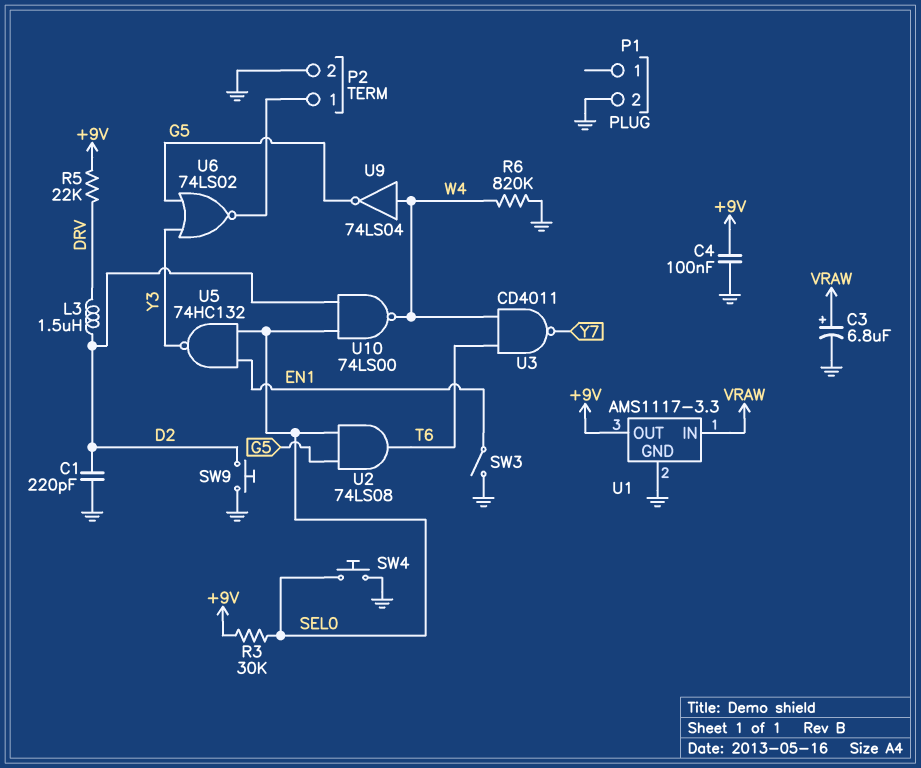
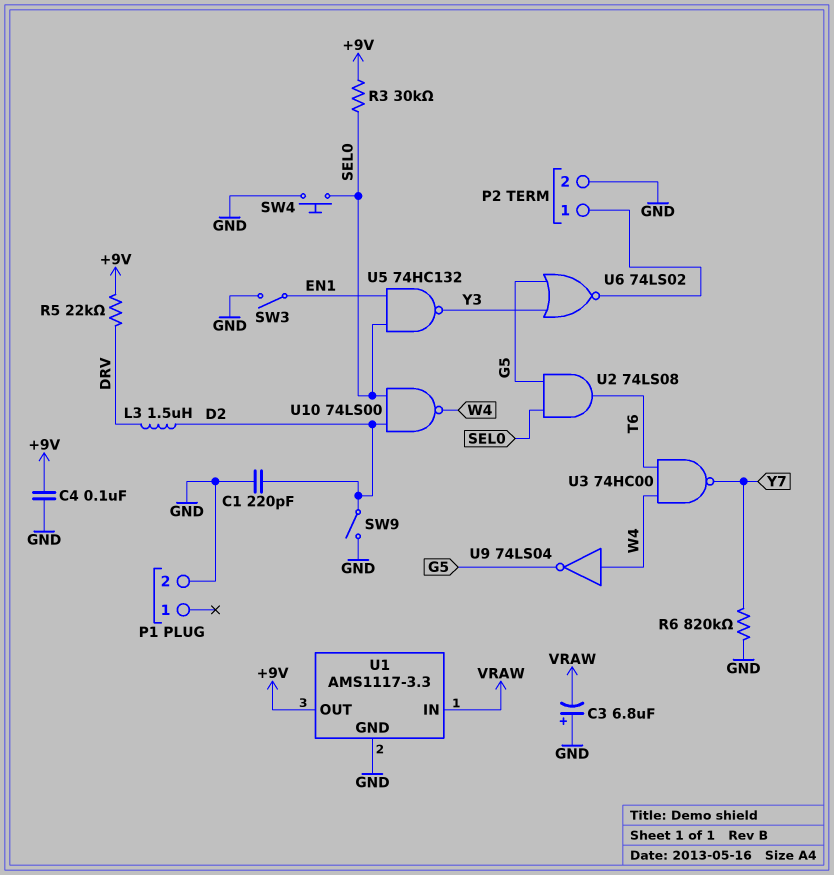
C3: 6.8uF (plus VRAW, minus GND) -> 6.8uF (plus GND, minus VRAW)
R6: 820k (GND, W4) -> 820k (GND, Y7)
SW9: button (D2, GND) -> switch (D2, GND)
U3: NAND CD4011 (in T6, in W4, out Y7) -> NAND 74HC00 (in T6, in W4, out Y7)

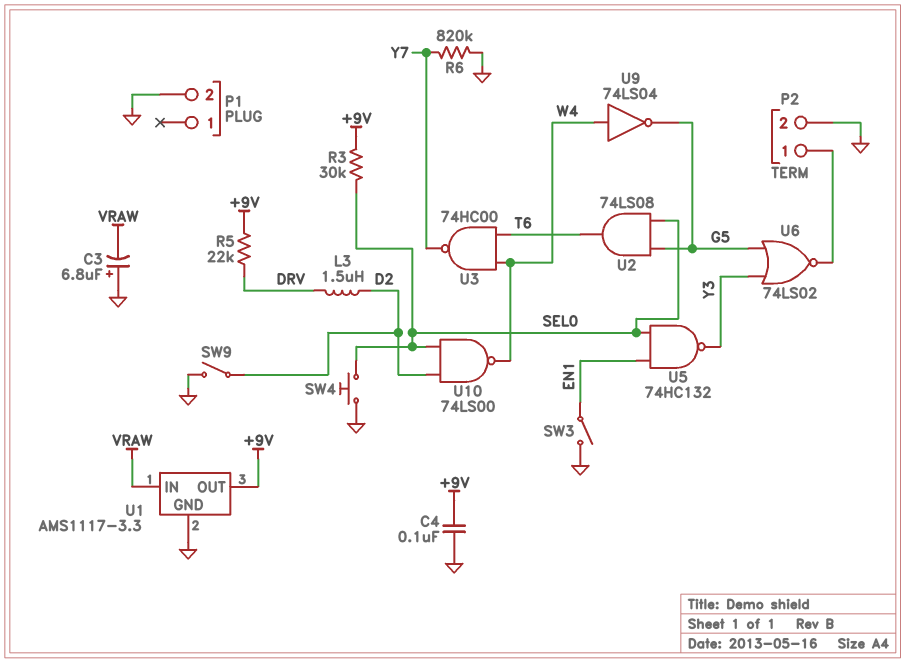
C1: 220pF (D2, GND) -> none

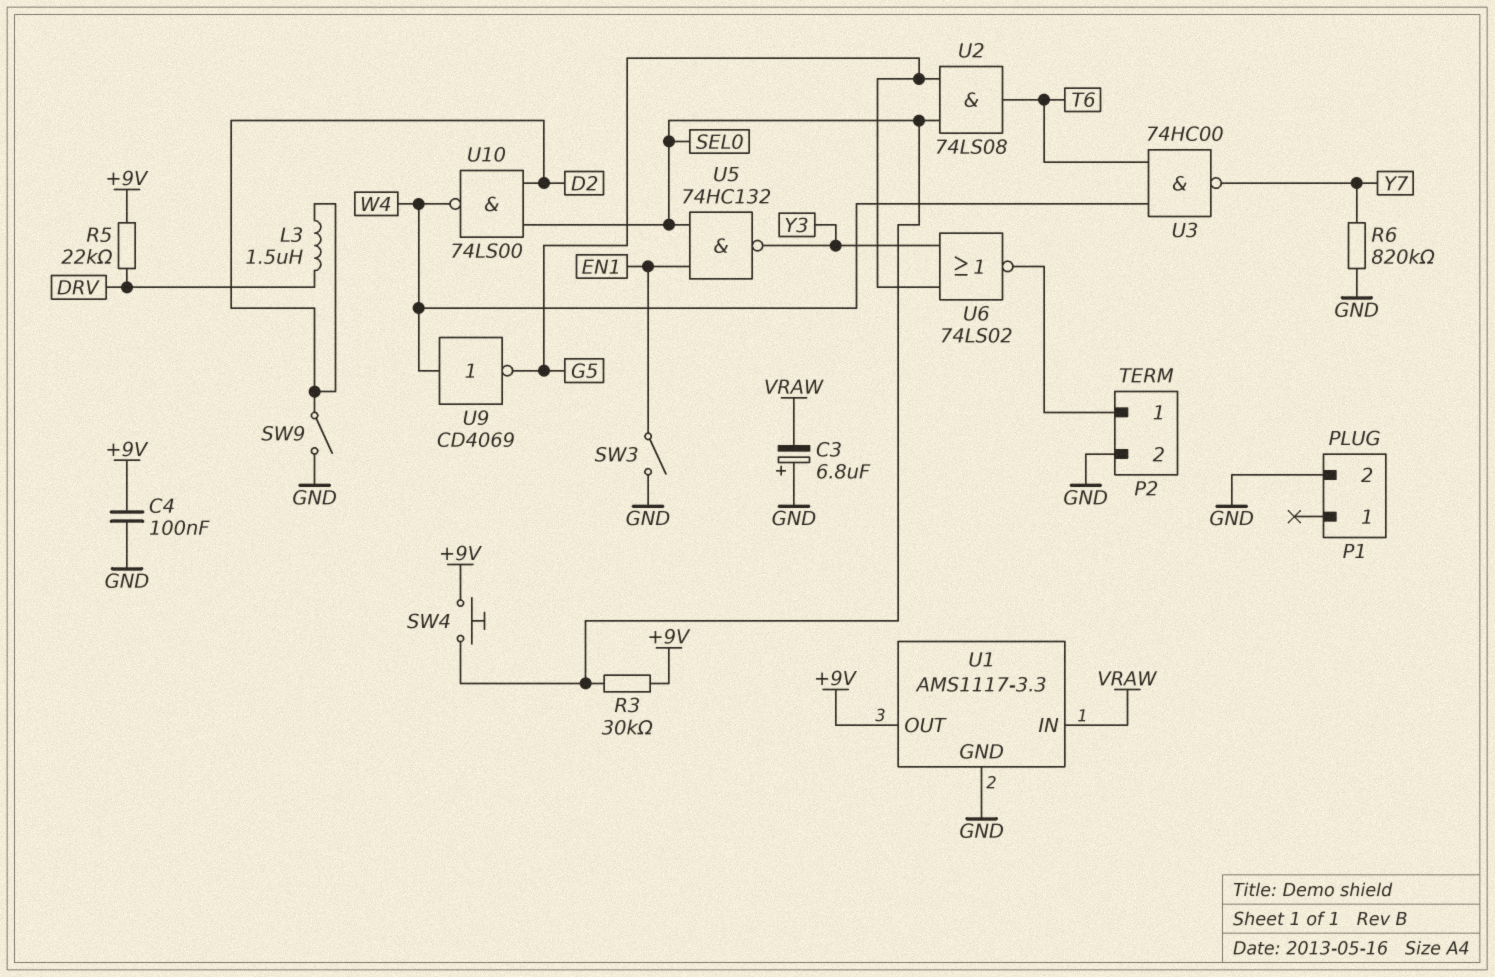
SW4: button (GND, SEL0) -> button (+9V, SEL0)
U9: NOT 74LS04 (in W4, out G5) -> NOT CD4069 (in W4, out G5)

